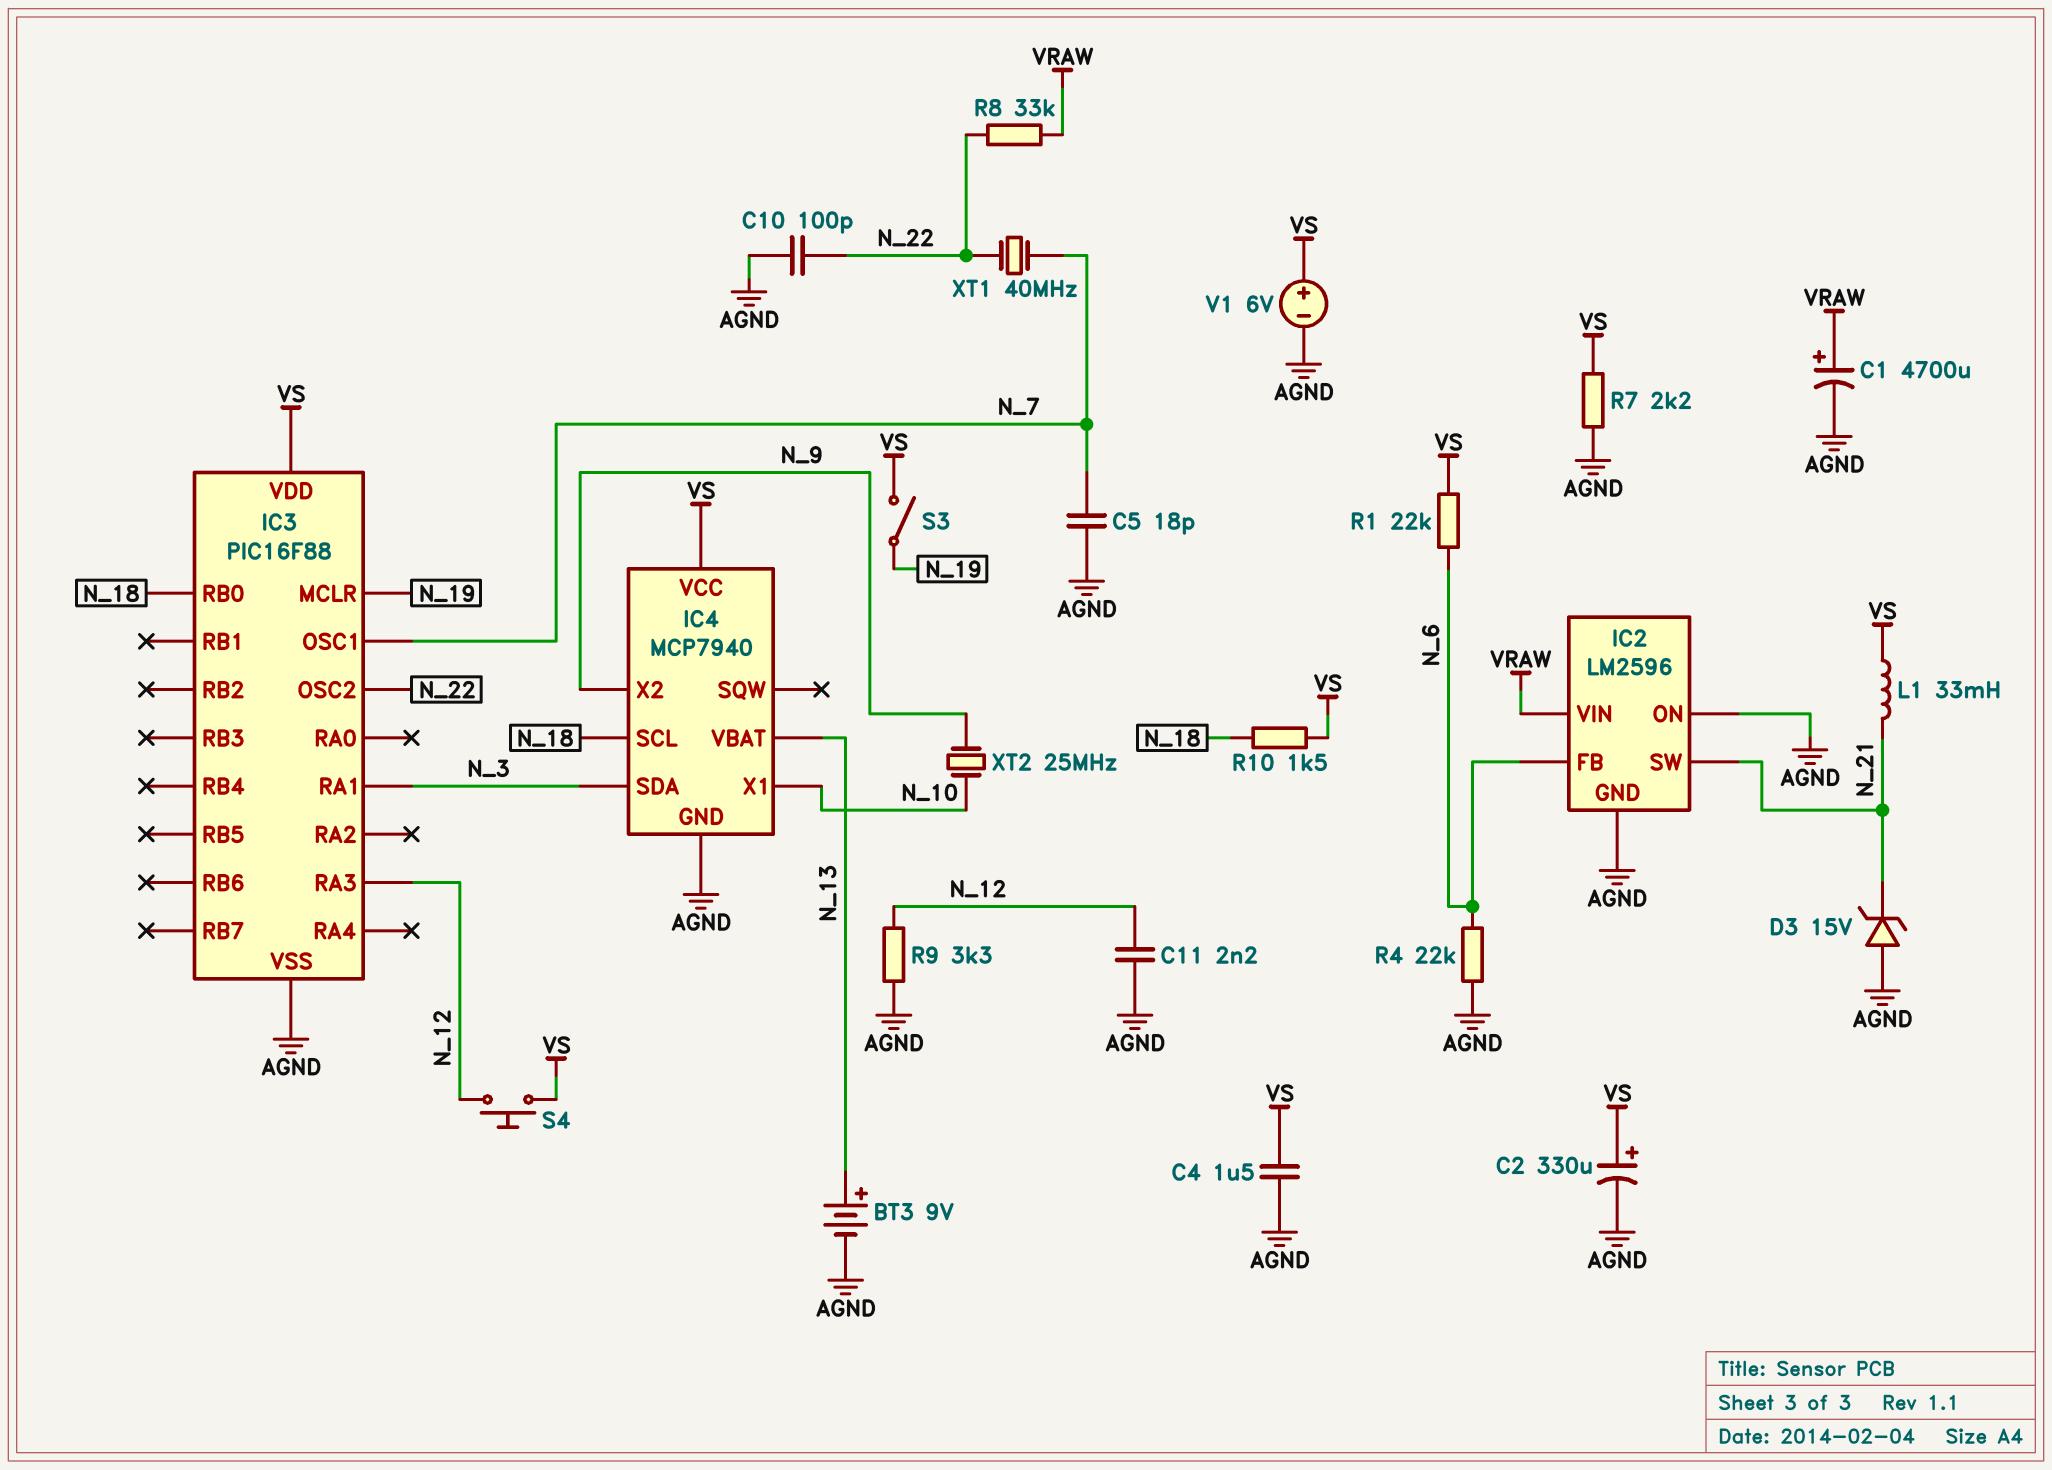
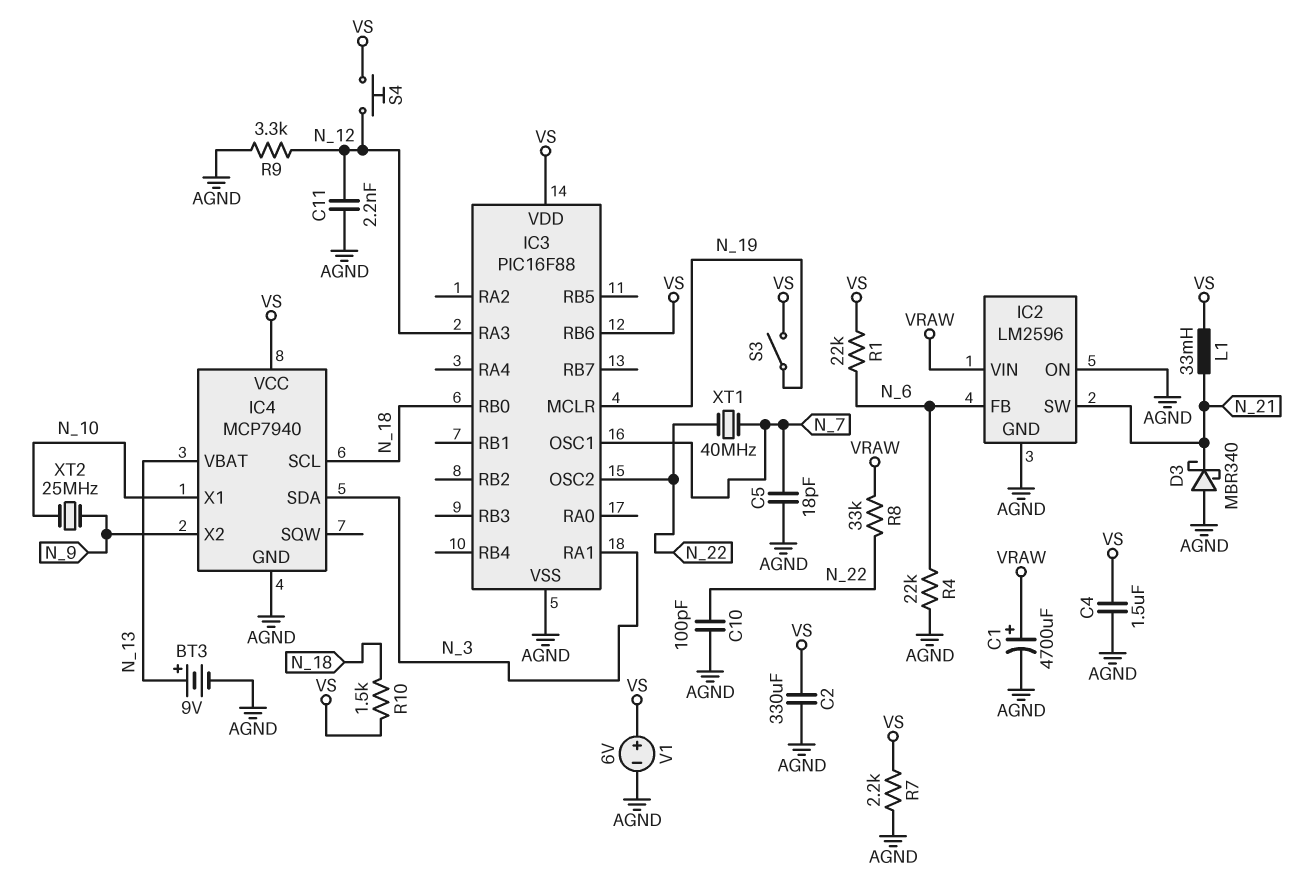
C2: 330uF (plus VS, minus AGND) -> 330uF (AGND, VS)
D3: zener 15V (A AGND, K N_21) -> schottky MBR340 (A AGND, K N_21)
IC3 pin RB6: none -> VS

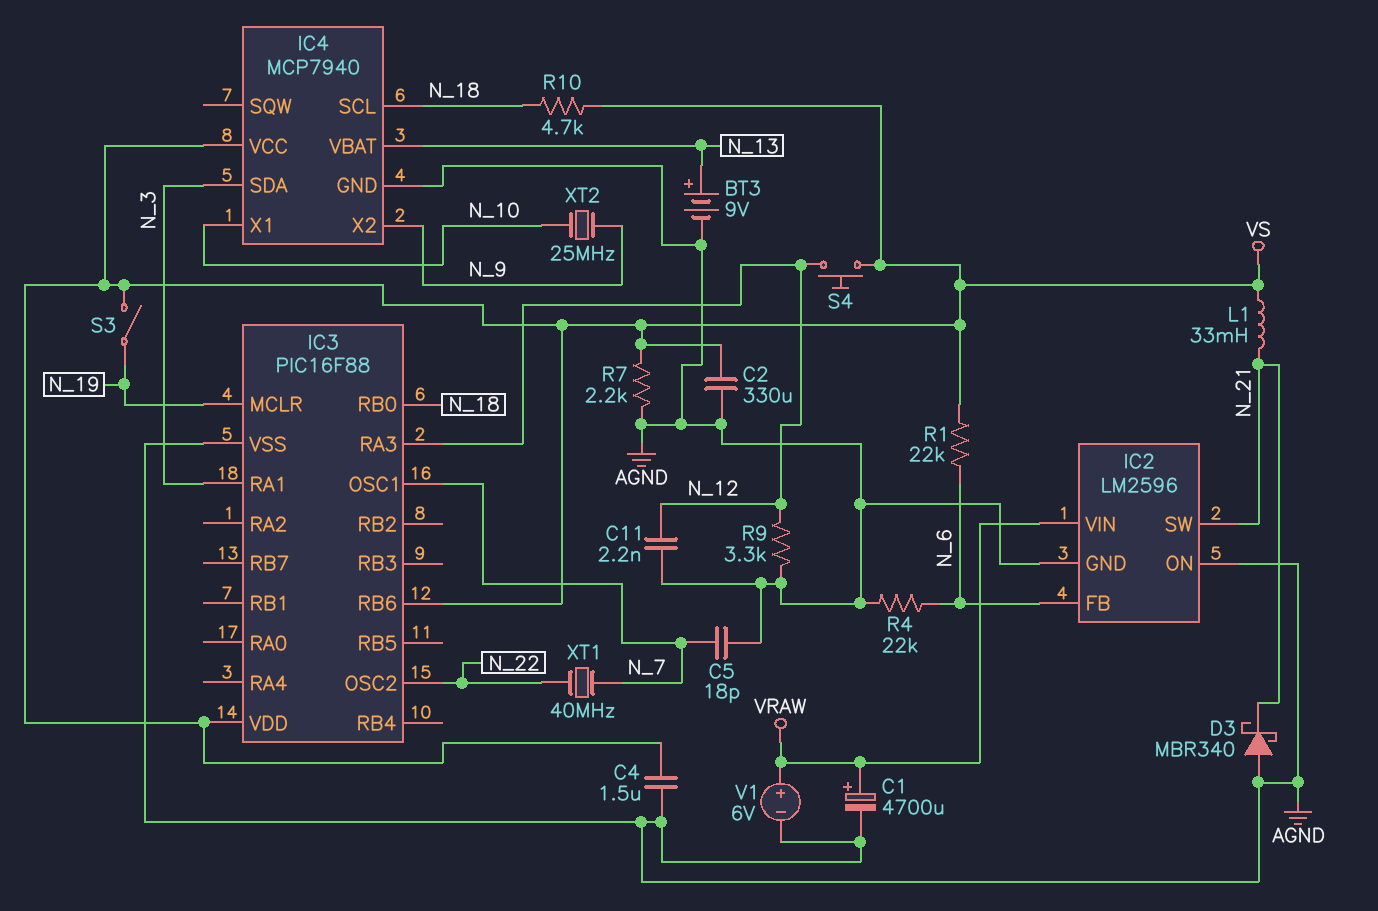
C10: 100pF (AGND, N_22) -> none
R8: 33k (N_22, VRAW) -> none
R10: 1.5k (N_18, VS) -> 4.7k (N_18, VS)
V1: 6V (plus VS, minus AGND) -> 6V (plus VRAW, minus AGND)

